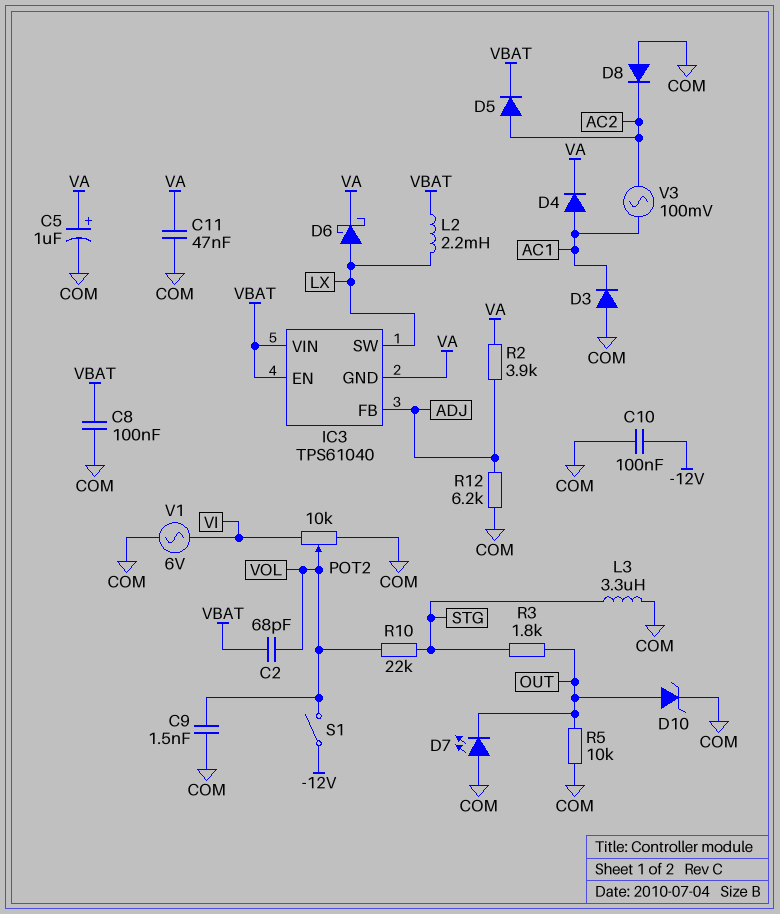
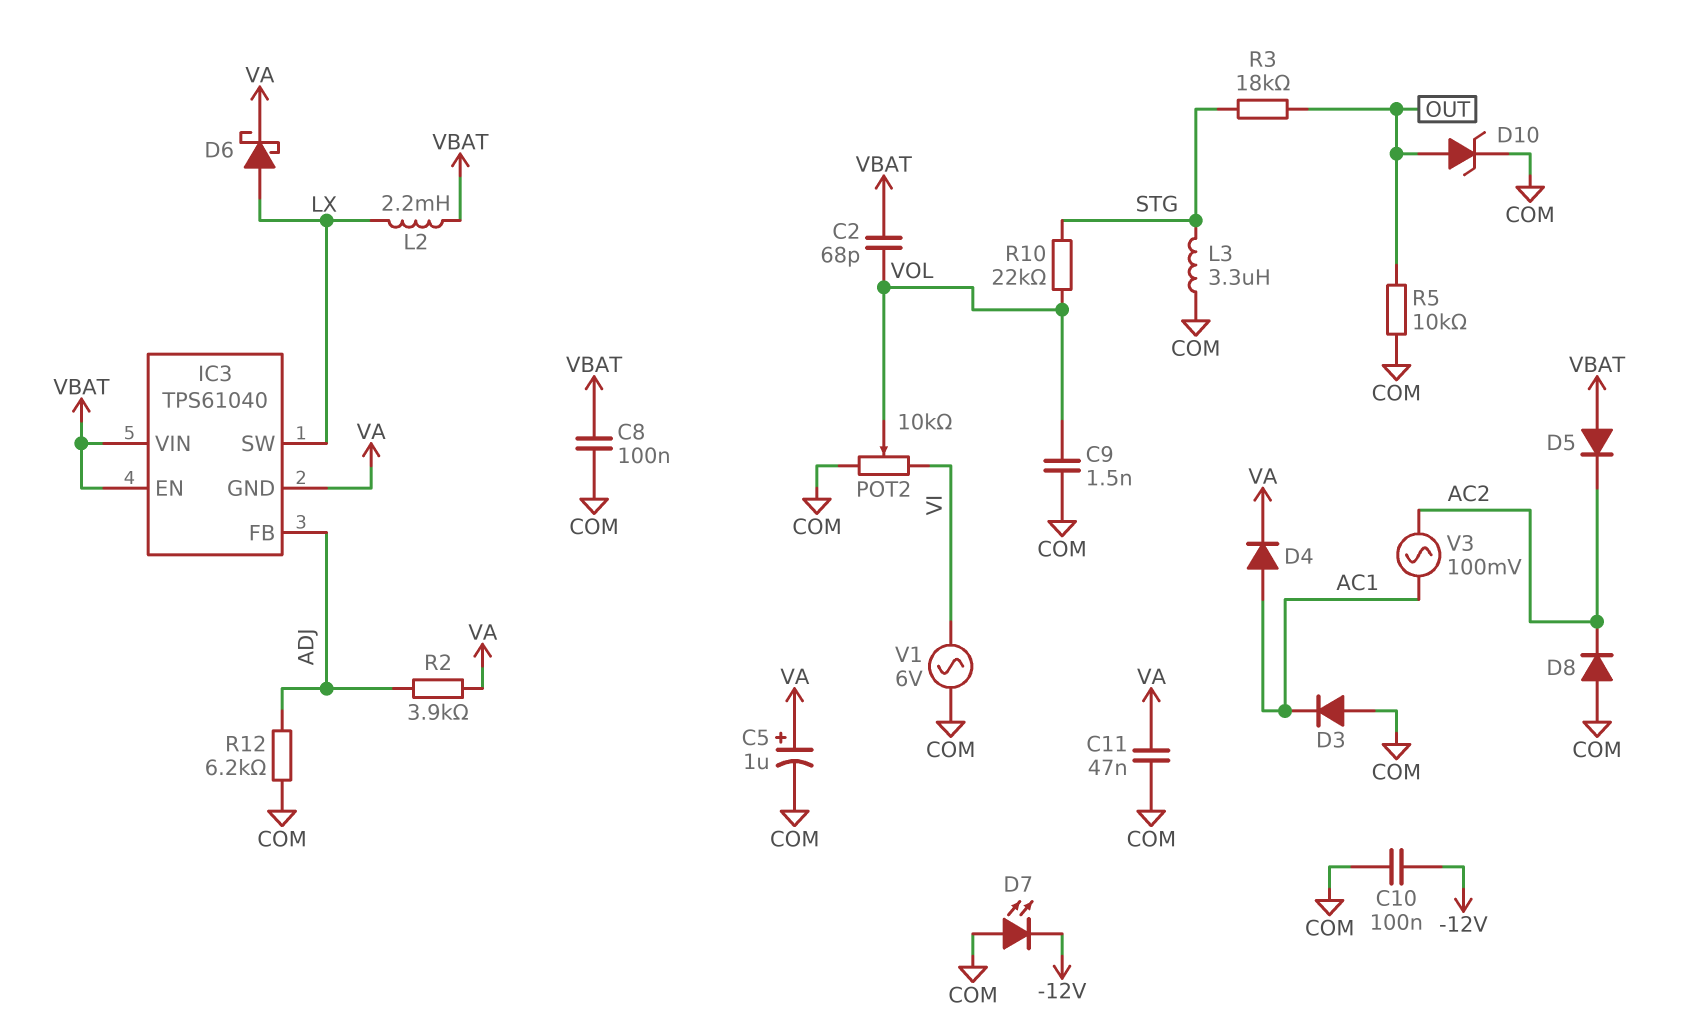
D5: diode (A AC2, K VBAT) -> diode (A VBAT, K AC2)
D7: LED (A COM, K OUT) -> LED (A COM, K -12V)
R3: 1.8k (OUT, STG) -> 18k (OUT, STG)
S1: switch (-12V, VOL) -> none

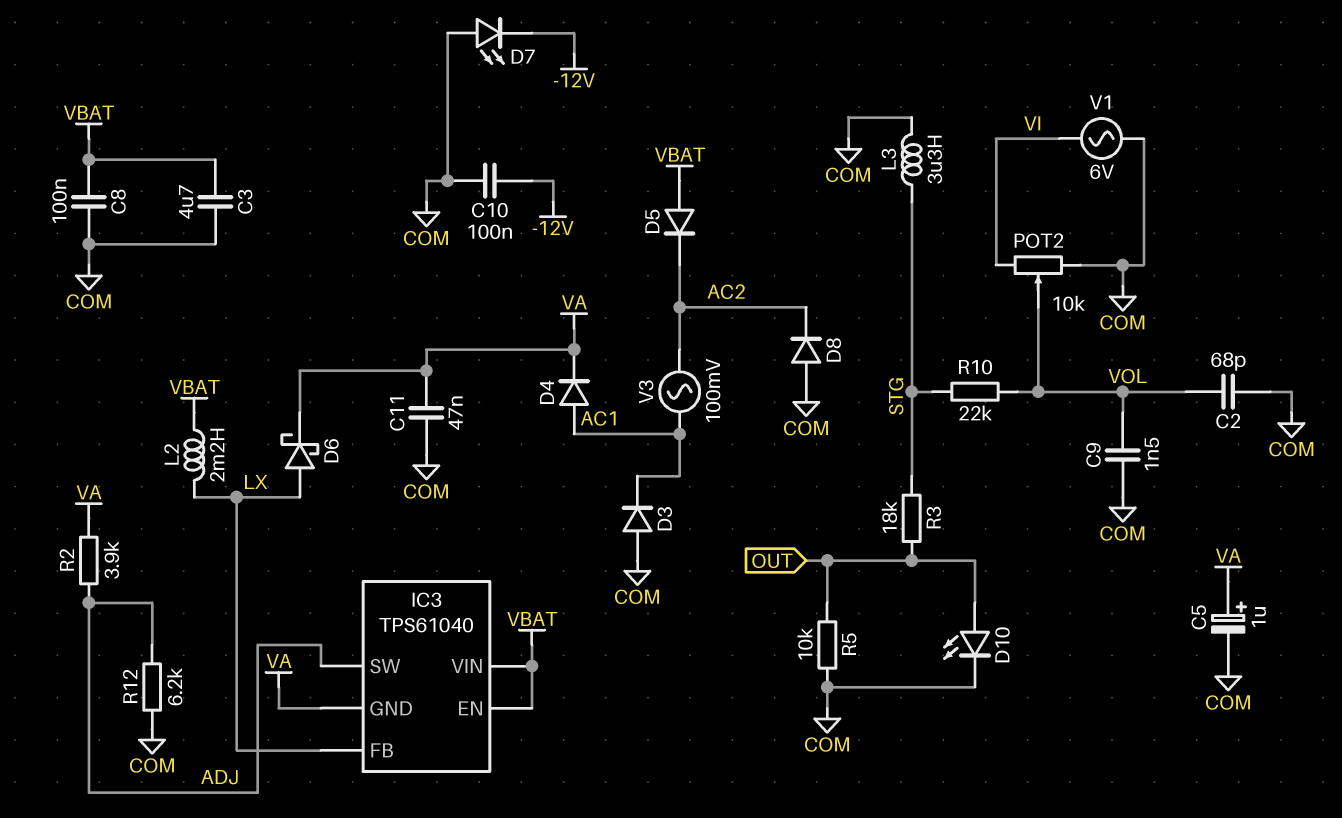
C2: 68pF (VBAT, VOL) -> 68pF (COM, VOL)
C3: none -> 4.7uF (COM, VBAT)
D10: zener (A OUT, K COM) -> LED (A OUT, K COM)
IC3 pin FB: ADJ -> LX
IC3 pin SW: LX -> ADJ

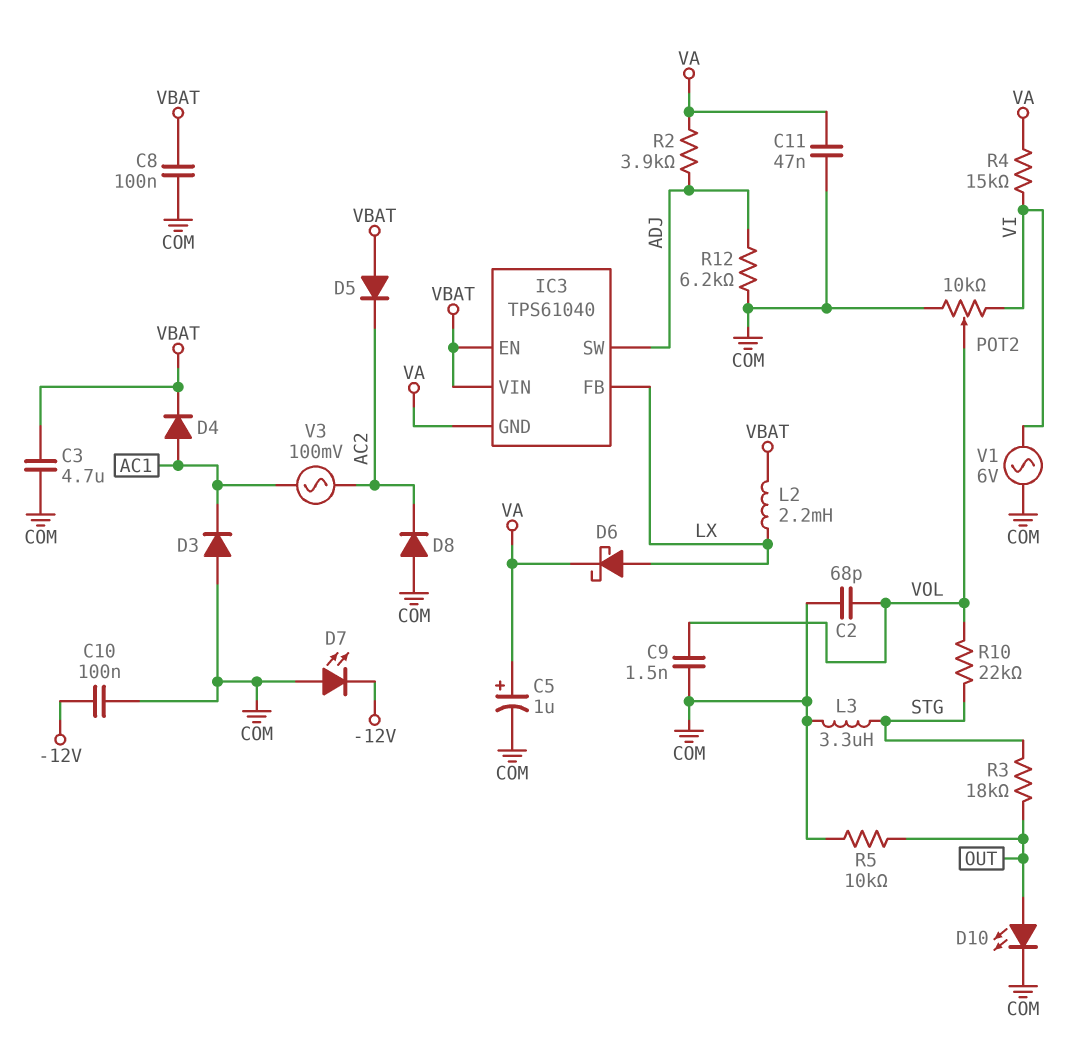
D4: diode (A AC1, K VA) -> diode (A AC1, K VBAT)
R4: none -> 15k (VA, VI)

